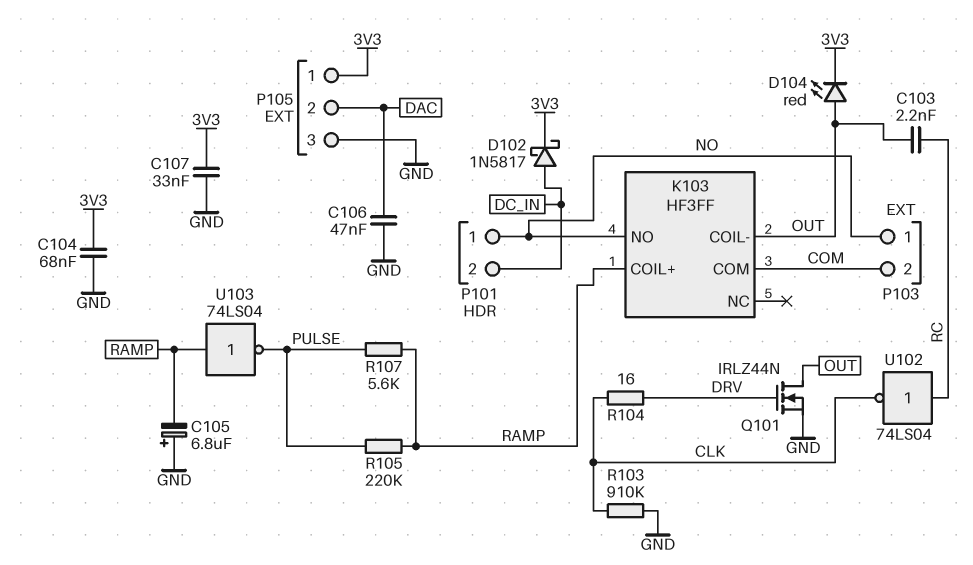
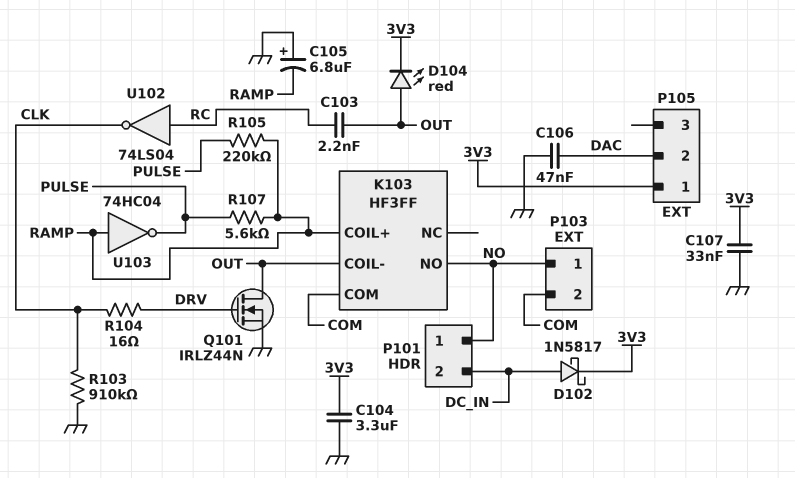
C104: 68nF (3V3, GND) -> 3.3uF (3V3, GND)
P105 pin 3: GND -> none
U103: NOT 74LS04 (in RAMP, out PULSE) -> NOT 74HC04 (in RAMP, out PULSE)

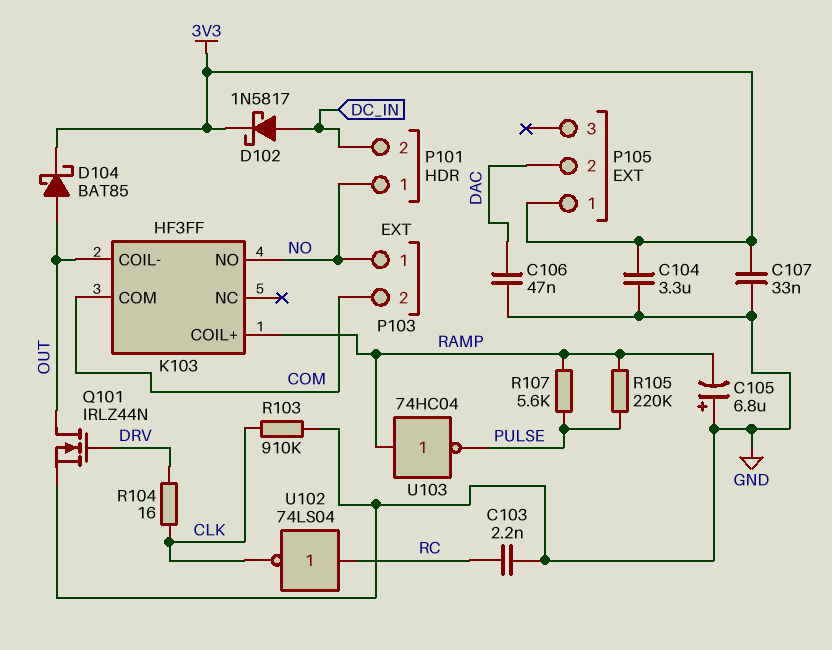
C103: 2.2nF (OUT, RC) -> 2.2nF (GND, RC)
D104: LED red (A OUT, K 3V3) -> schottky BAT85 (A OUT, K 3V3)

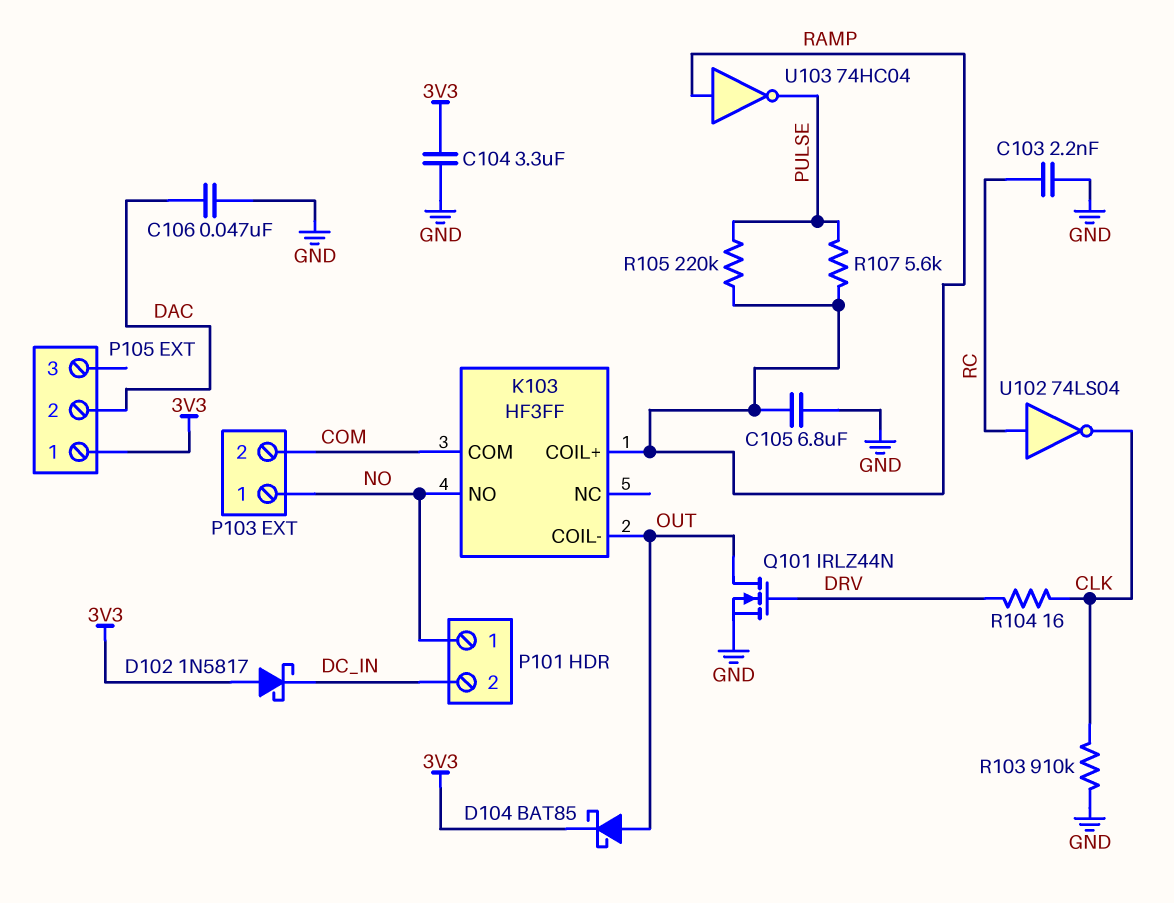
C105: 6.8uF (plus GND, minus RAMP) -> 6.8uF (GND, RAMP)
C107: 33nF (3V3, GND) -> none
D102: schottky 1N5817 (A DC_IN, K 3V3) -> schottky 1N5817 (A 3V3, K DC_IN)

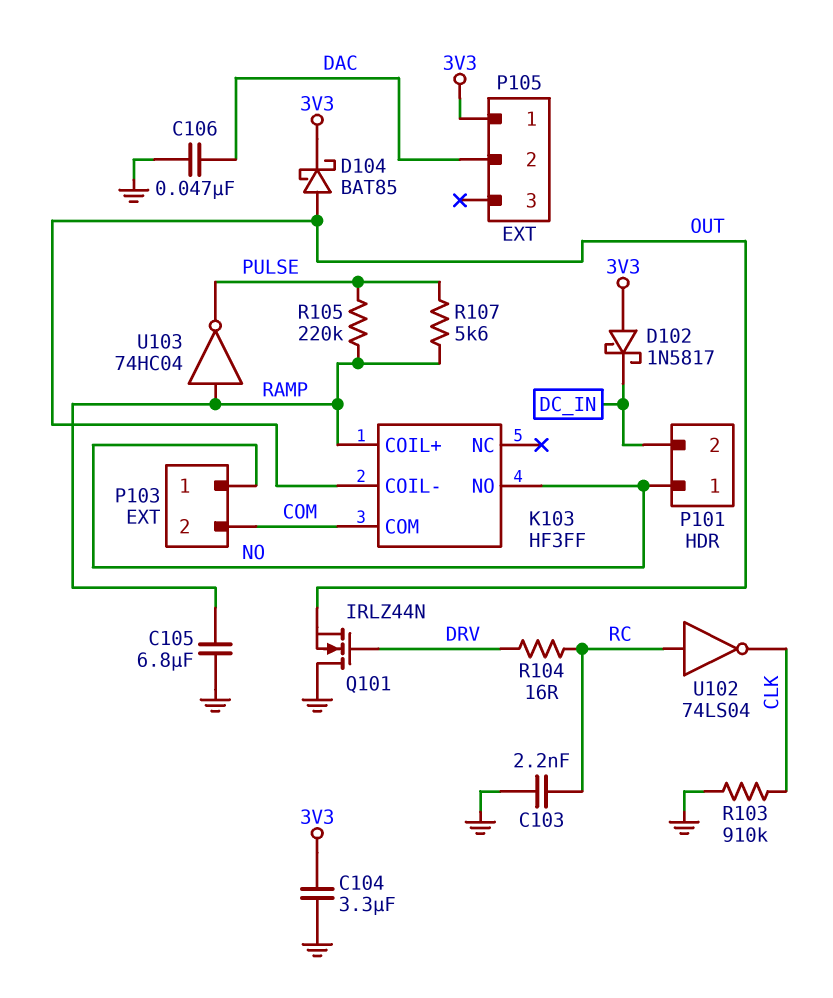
Q101: NMOS IRLZ44N (G DRV, D OUT, S GND) -> NMOS IRLZ44N (G DRV, D GND, S OUT)
R104: 16 (CLK, DRV) -> 16 (DRV, RC)

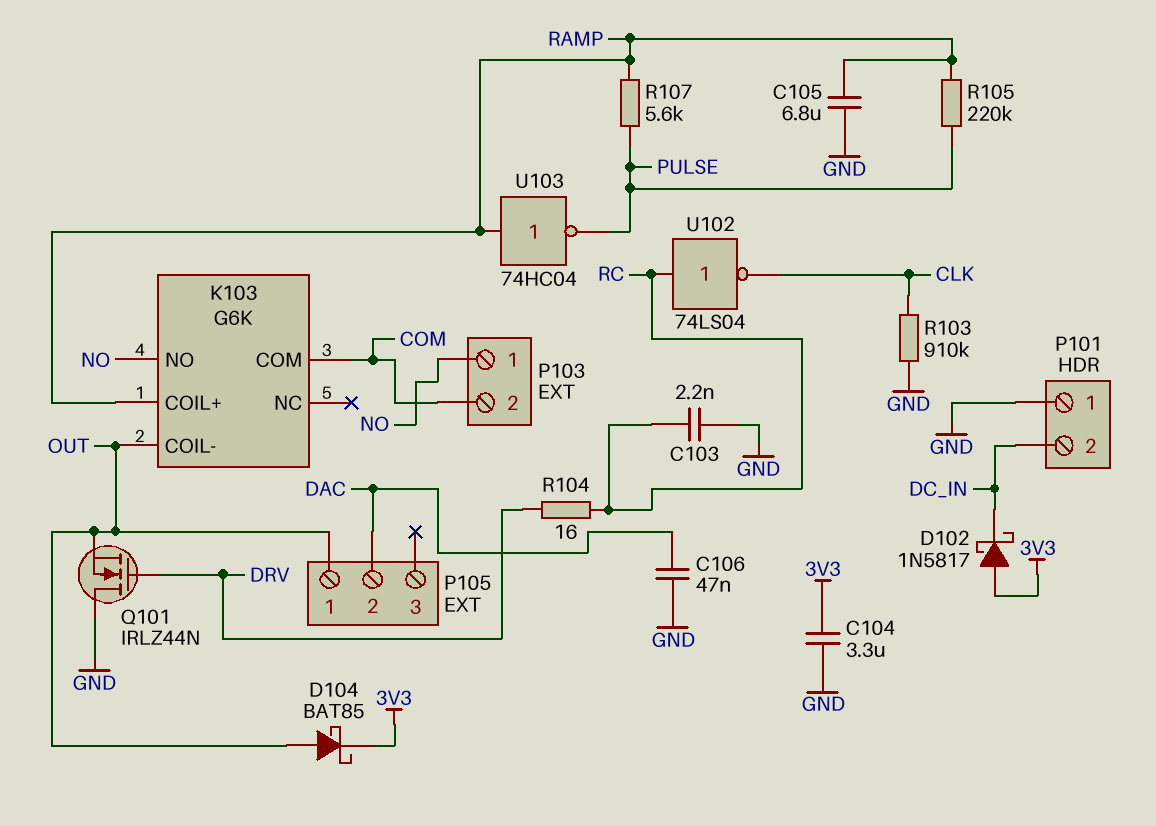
K103: HF3FF -> G6K
P101 pin 1: NO -> GND
P105 pin 1: 3V3 -> OUT

